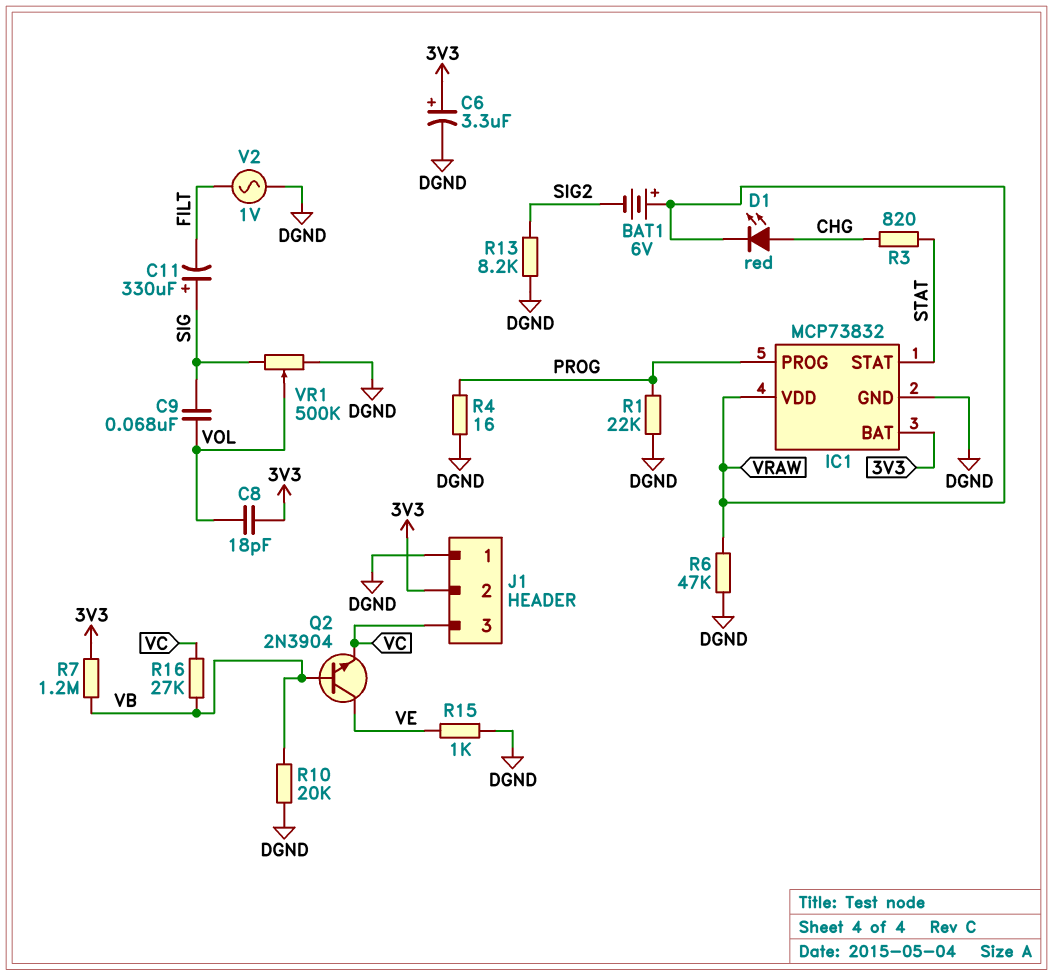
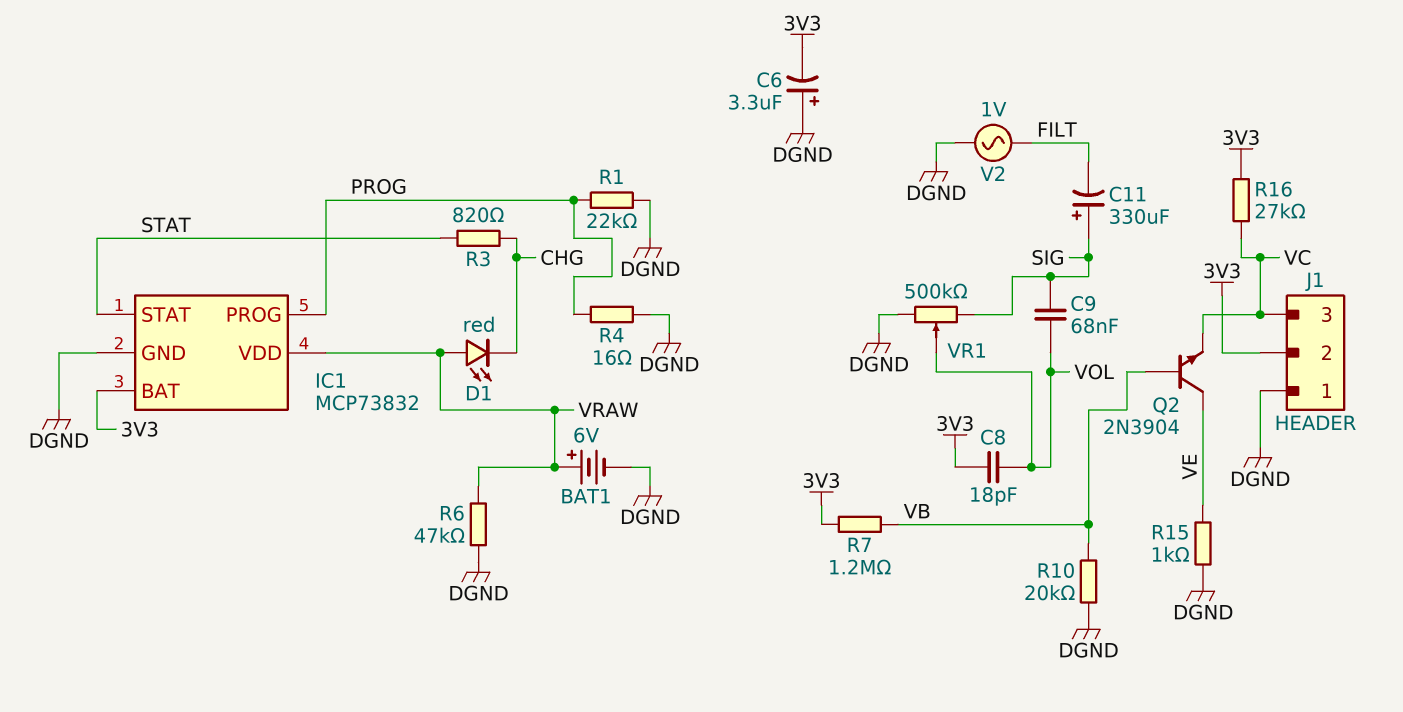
BAT1: 6V (plus VRAW, minus SIG2) -> 6V (plus VRAW, minus DGND)
C6: 3.3uF (plus 3V3, minus DGND) -> 3.3uF (plus DGND, minus 3V3)
D1: LED red (A CHG, K VRAW) -> LED red (A VRAW, K CHG)
R13: 8.2k (DGND, SIG2) -> none
R16: 27k (VB, VC) -> 27k (3V3, VC)

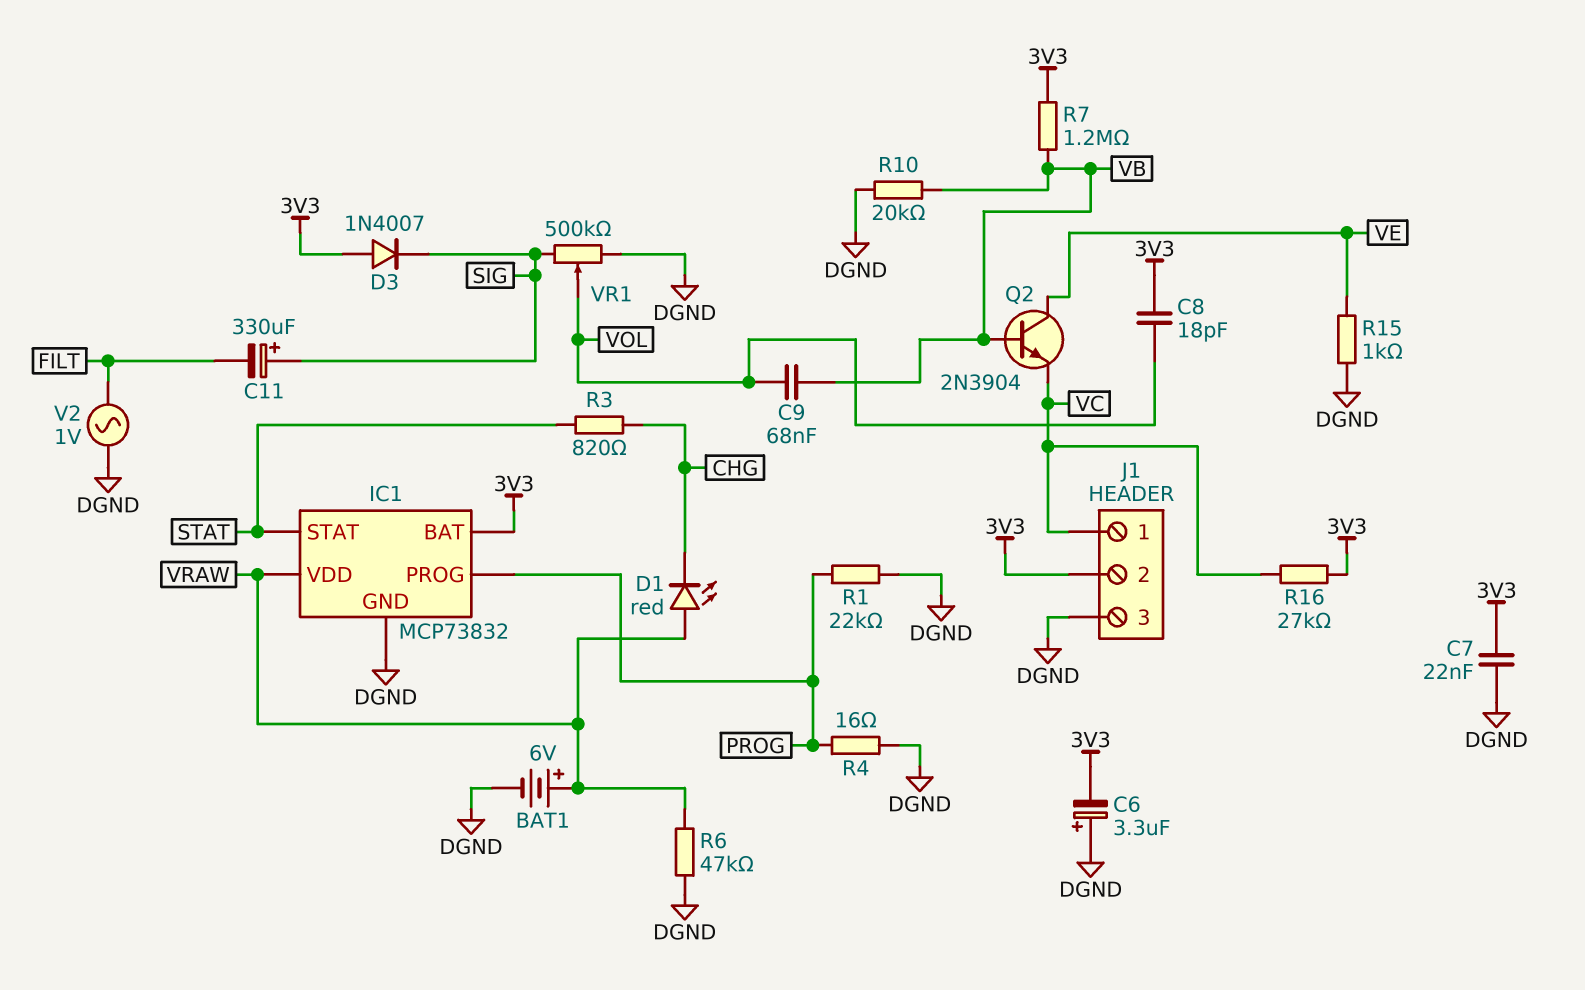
C7: none -> 22nF (3V3, DGND)
C9: 68nF (SIG, VOL) -> 68nF (VB, VOL)
D3: none -> diode 1N4007 (A 3V3, K SIG)
J1 pin 1: DGND -> VC
J1 pin 3: VC -> DGND

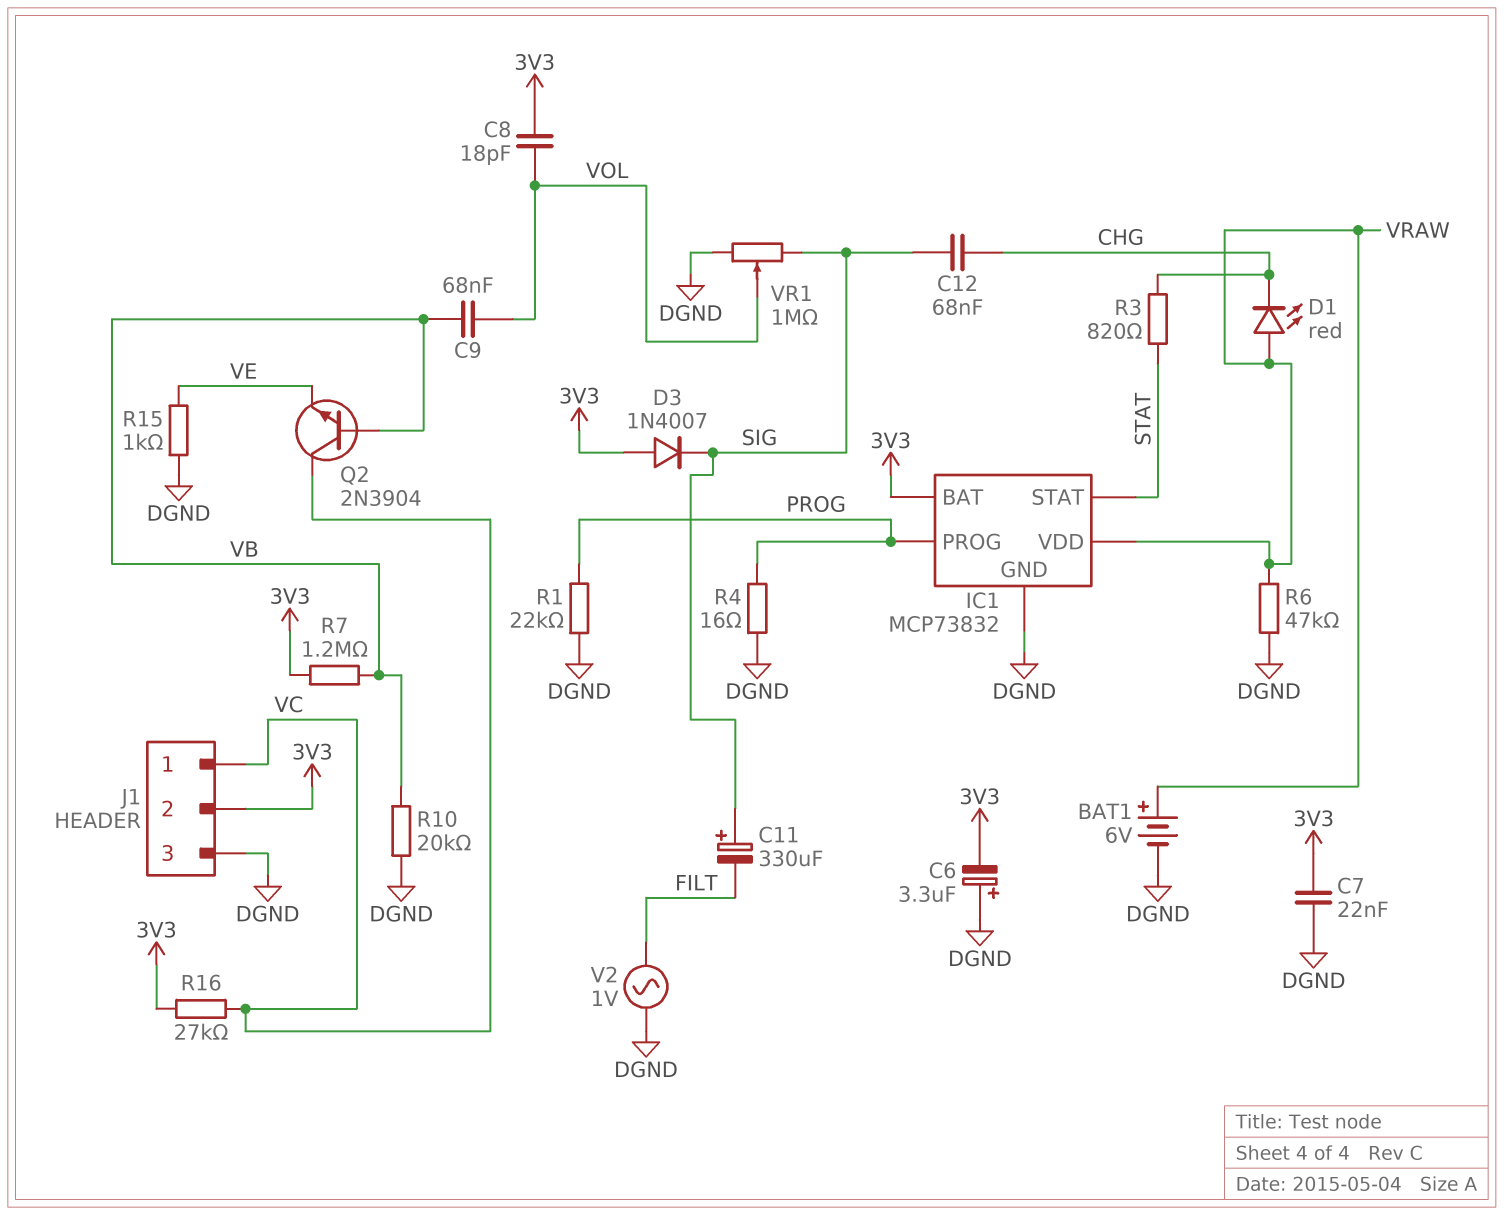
C12: none -> 68nF (CHG, SIG)
Q2: NPN 2N3904 (B VB, C VE, E VC) -> NPN 2N3904 (B VB, C VC, E VE)
VR1: 500k (DGND, SIG, wiper VOL) -> 1M (DGND, SIG, wiper VOL)

